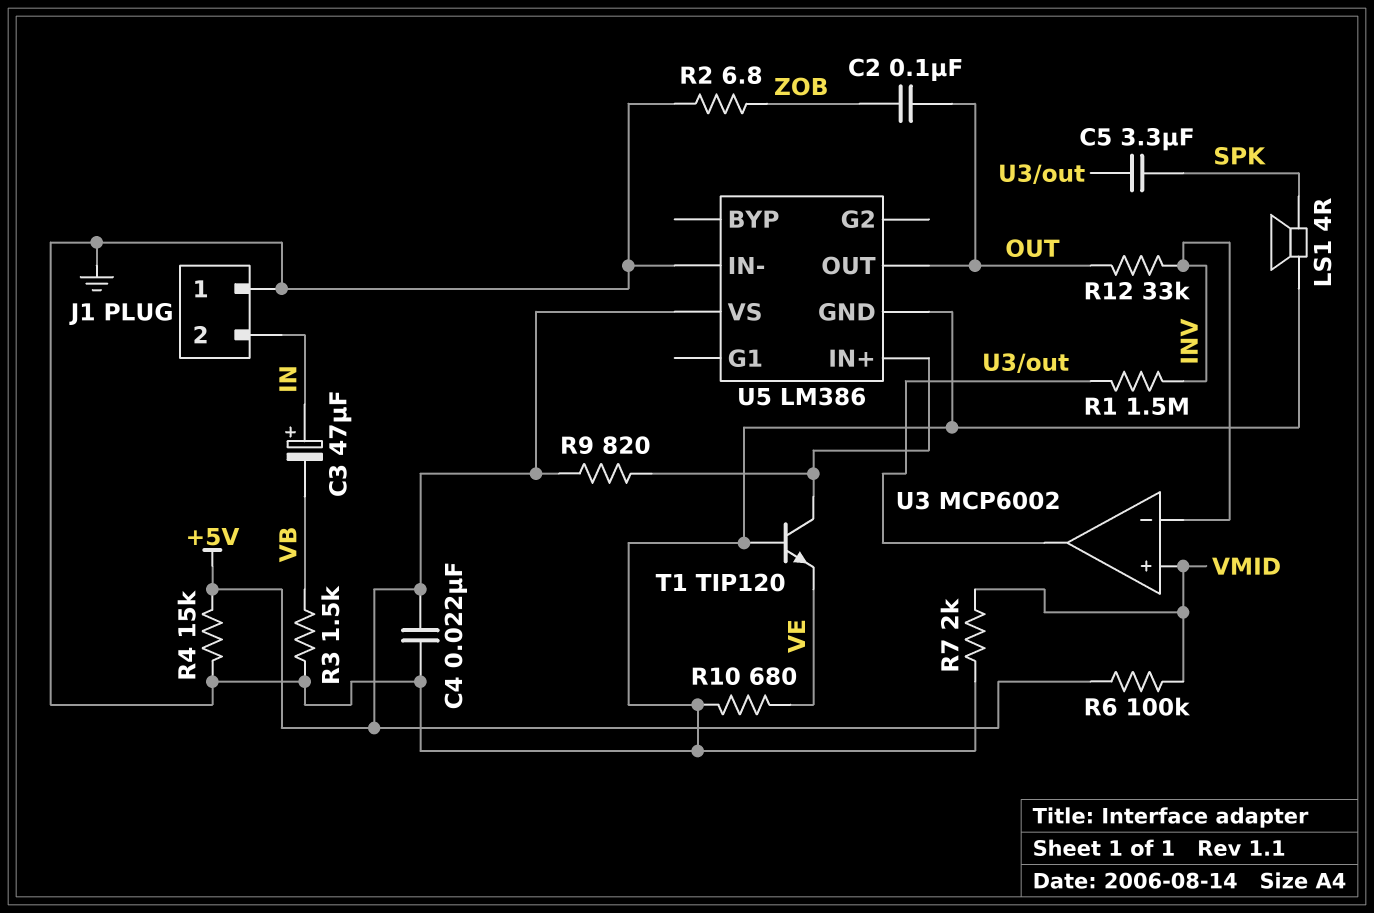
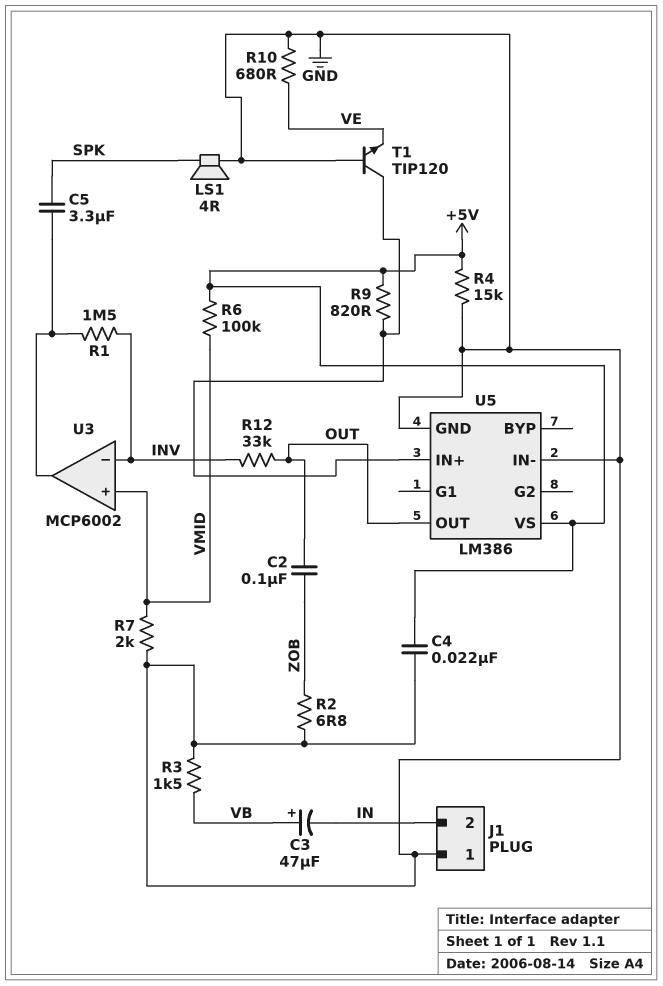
C3: 47uF (plus IN, minus VB) -> 47uF (plus VB, minus IN)

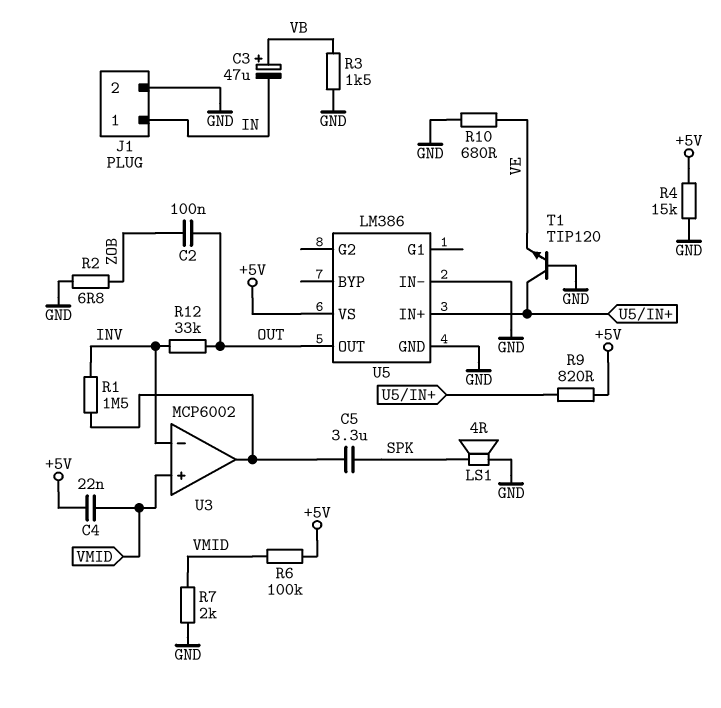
C4: 22nF (+5V, GND) -> 22nF (+5V, VMID)
J1 pin 1: GND -> IN
J1 pin 2: IN -> GND

